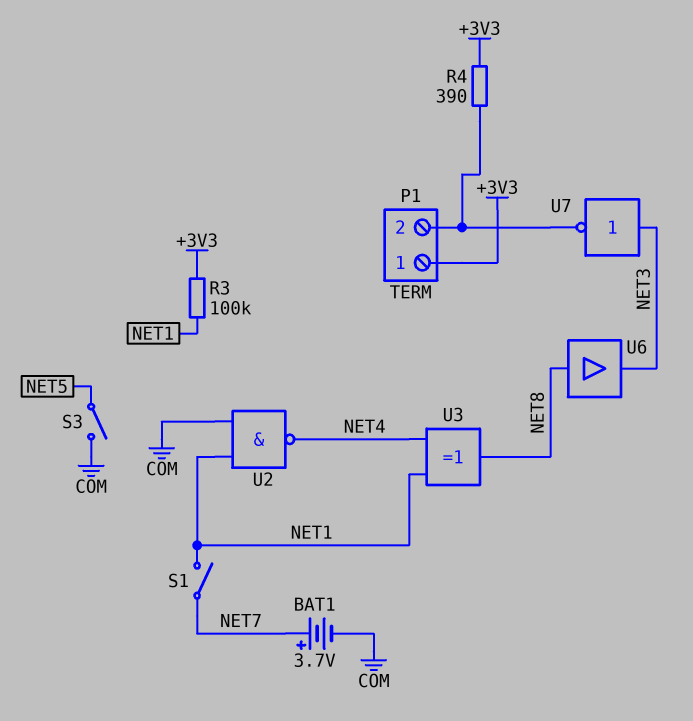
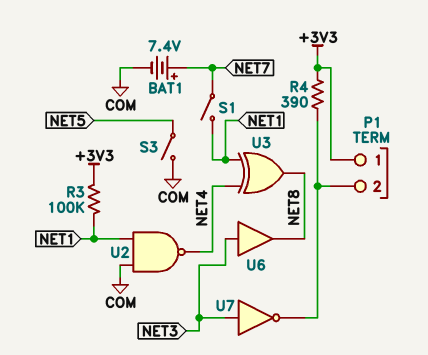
BAT1: 3.7V (plus NET7, minus COM) -> 7.4V (plus NET7, minus COM)
U6: buffer (in NET8, out NET3) -> buffer (in NET3, out NET8)

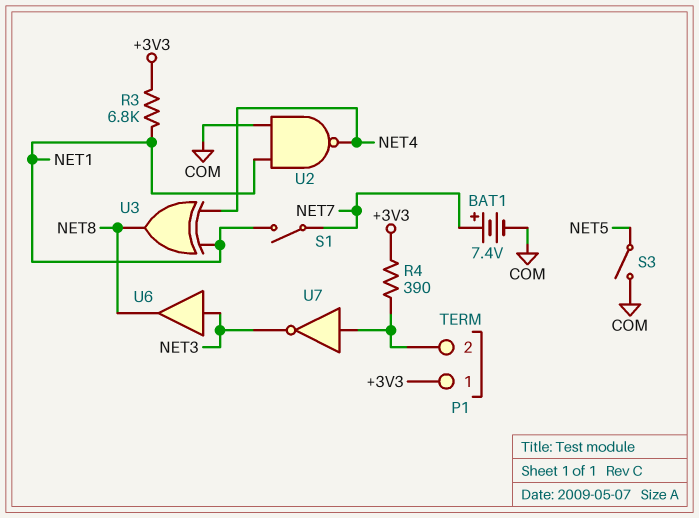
R3: 100k (+3V3, NET1) -> 6.8k (+3V3, NET1)
U7: NOT (in NET3, out P1/2) -> NOT (in P1/2, out NET3)

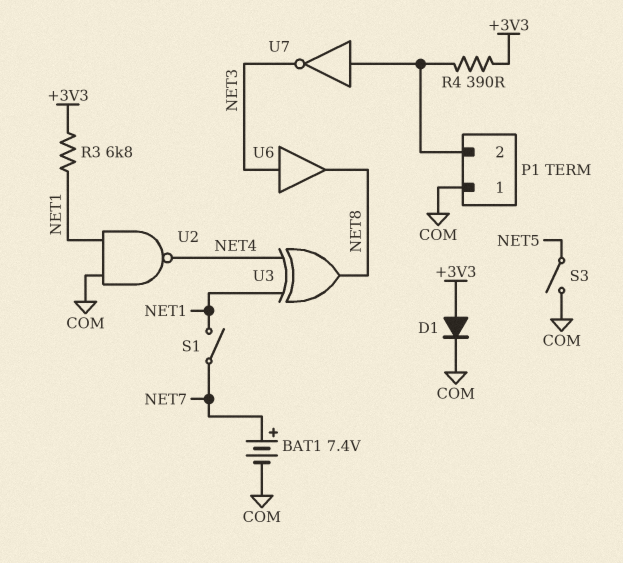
D1: none -> diode (A +3V3, K COM)
P1 pin 1: +3V3 -> COM

